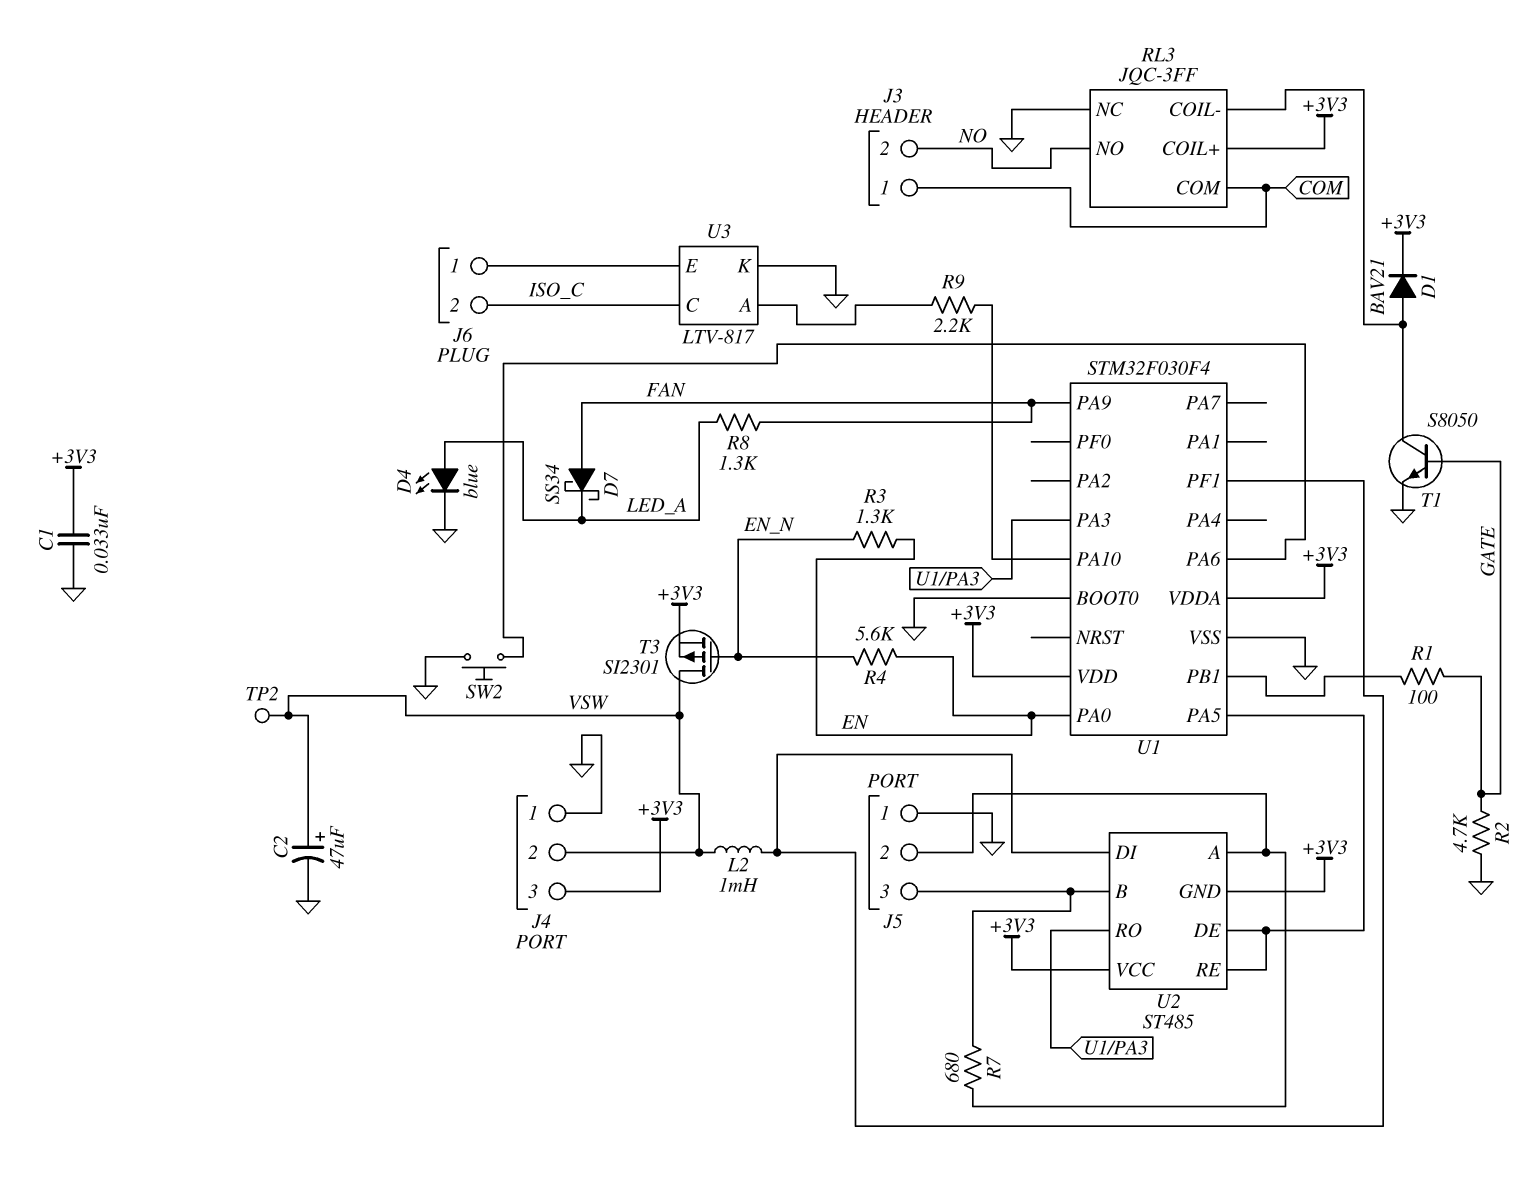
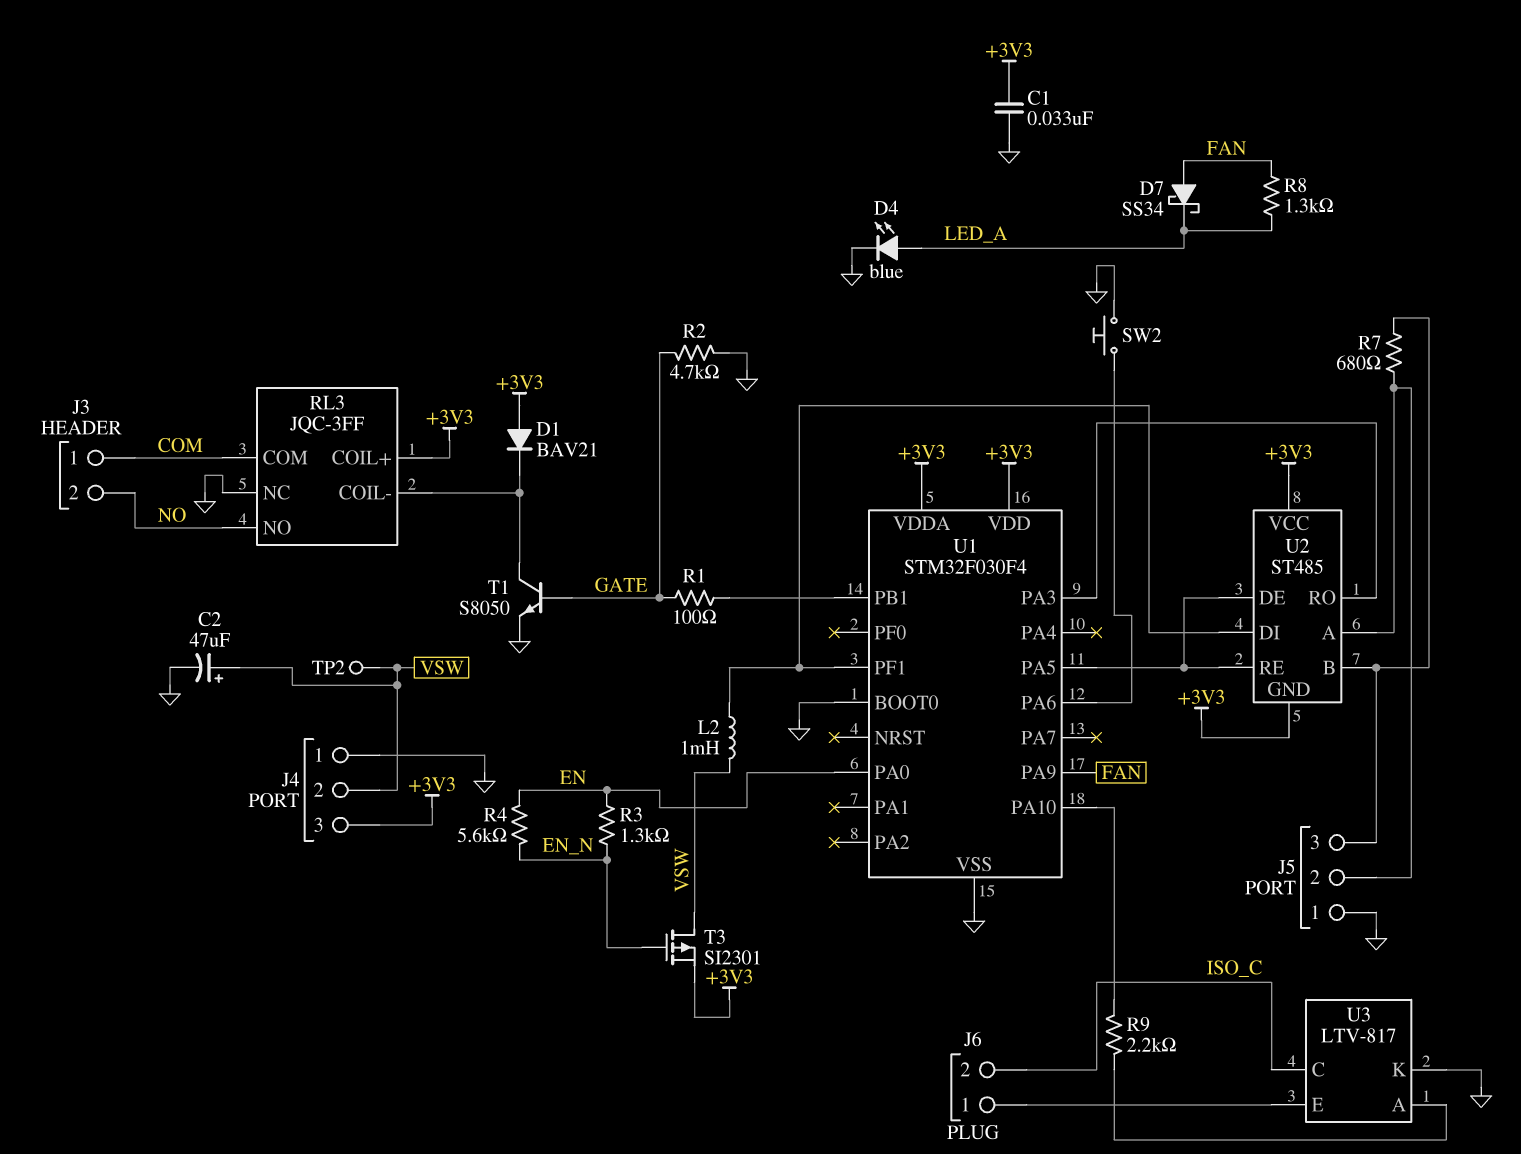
D1: diode BAV21 (A RL3/COIL-, K +3V3) -> diode BAV21 (A +3V3, K RL3/COIL-)

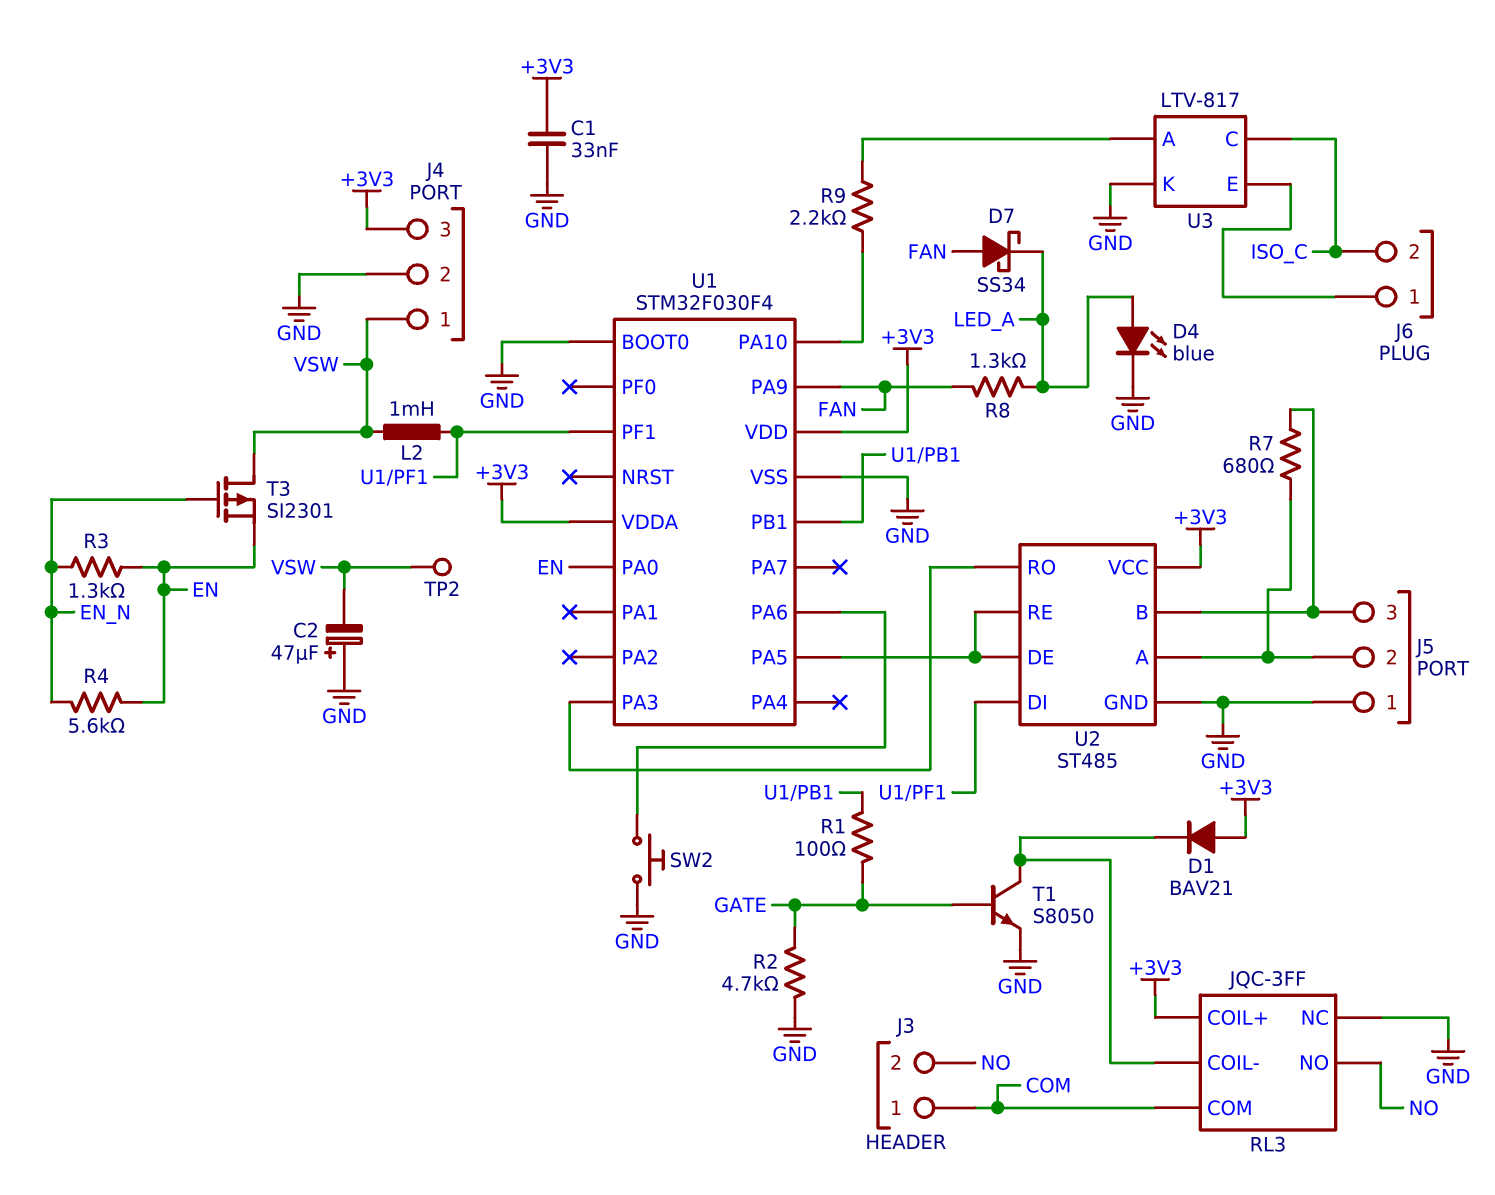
C2: 47uF (plus VSW, minus GND) -> 47uF (plus GND, minus VSW)
J4 pin 1: GND -> VSW
J4 pin 2: VSW -> GND
T3: PMOS SI2301 (G EN_N, D VSW, S +3V3) -> PMOS SI2301 (G EN_N, D VSW, S EN)
U2 pin GND: +3V3 -> GND

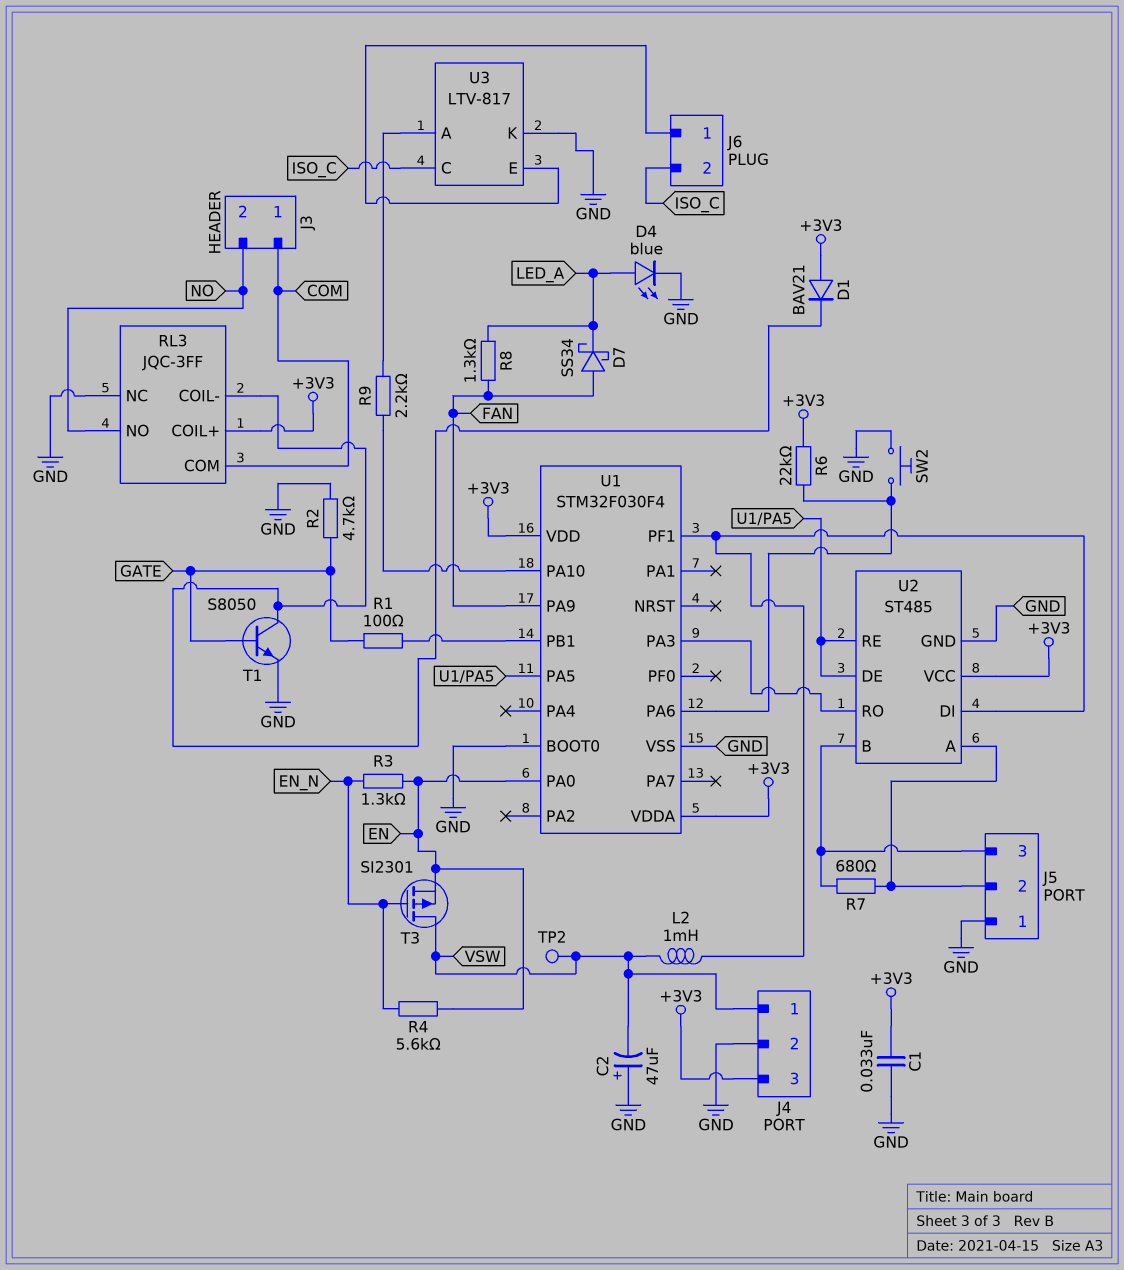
R6: none -> 22k (+3V3, U1/PA6)

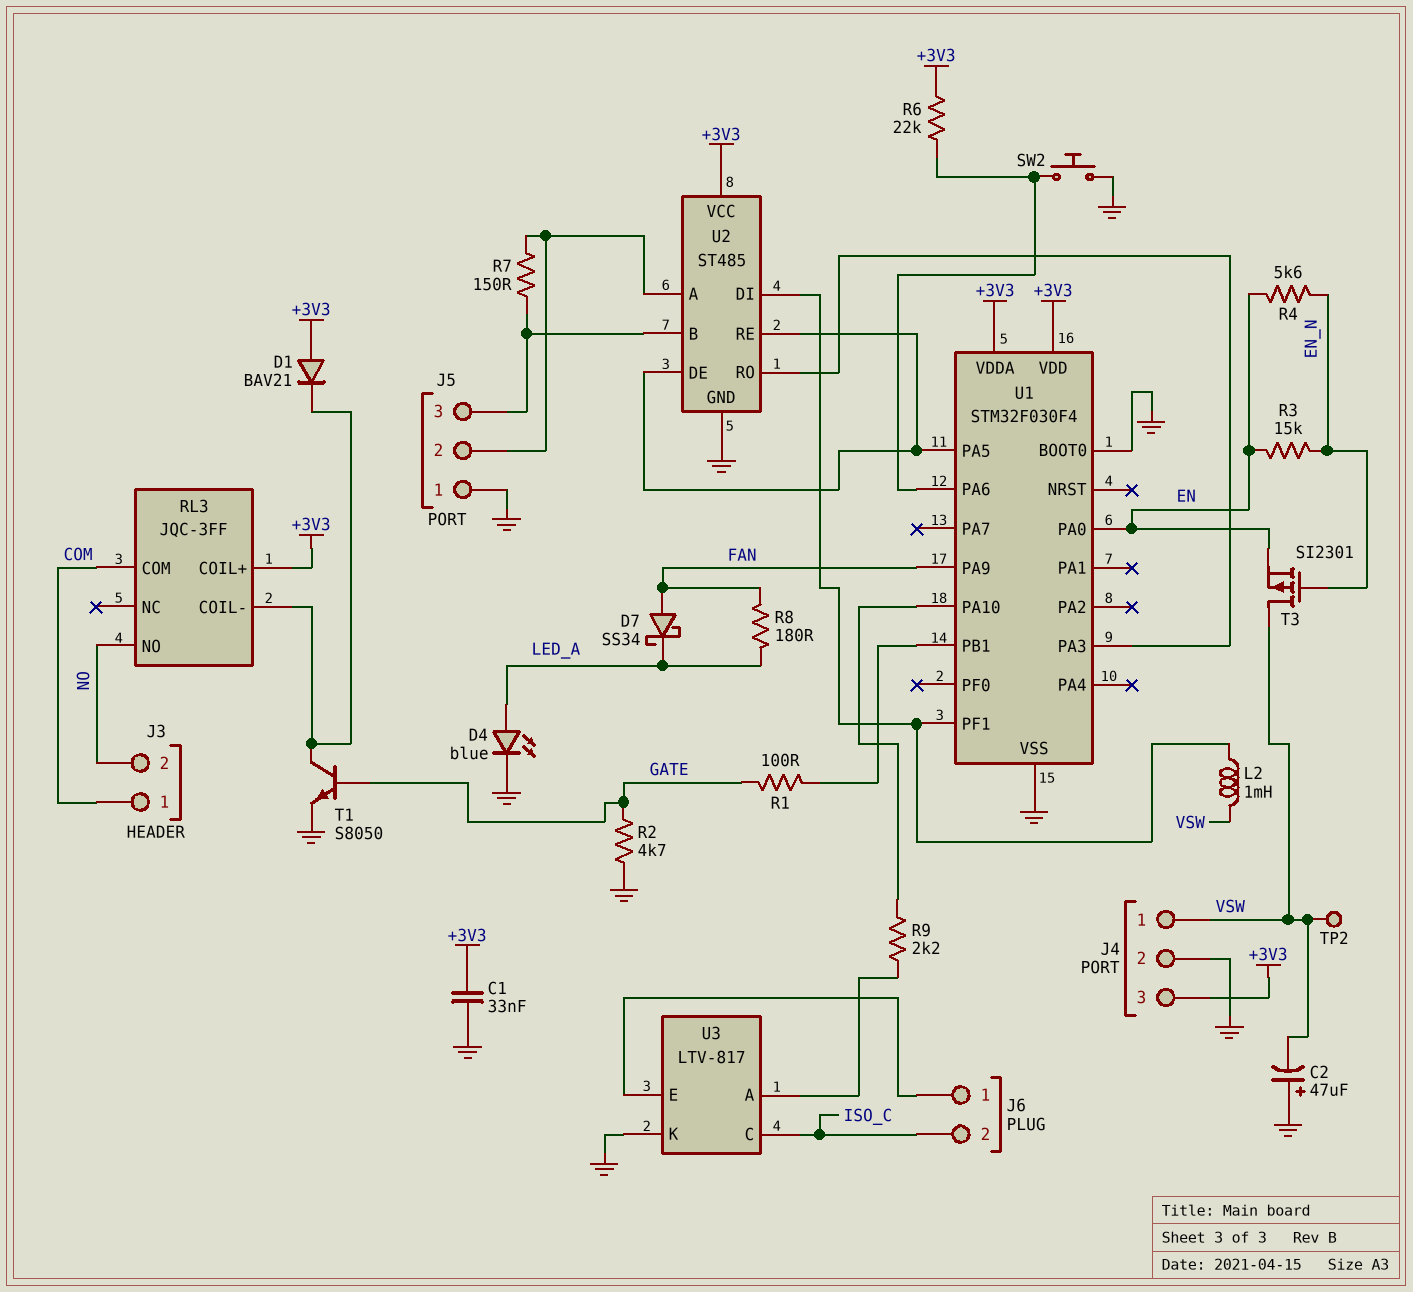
R3: 1.3k (EN, EN_N) -> 15k (EN, EN_N)
R7: 680 (J5/2, J5/3) -> 150 (J5/2, J5/3)
R8: 1.3k (FAN, LED_A) -> 180 (FAN, LED_A)
RL3 pin NC: GND -> none

